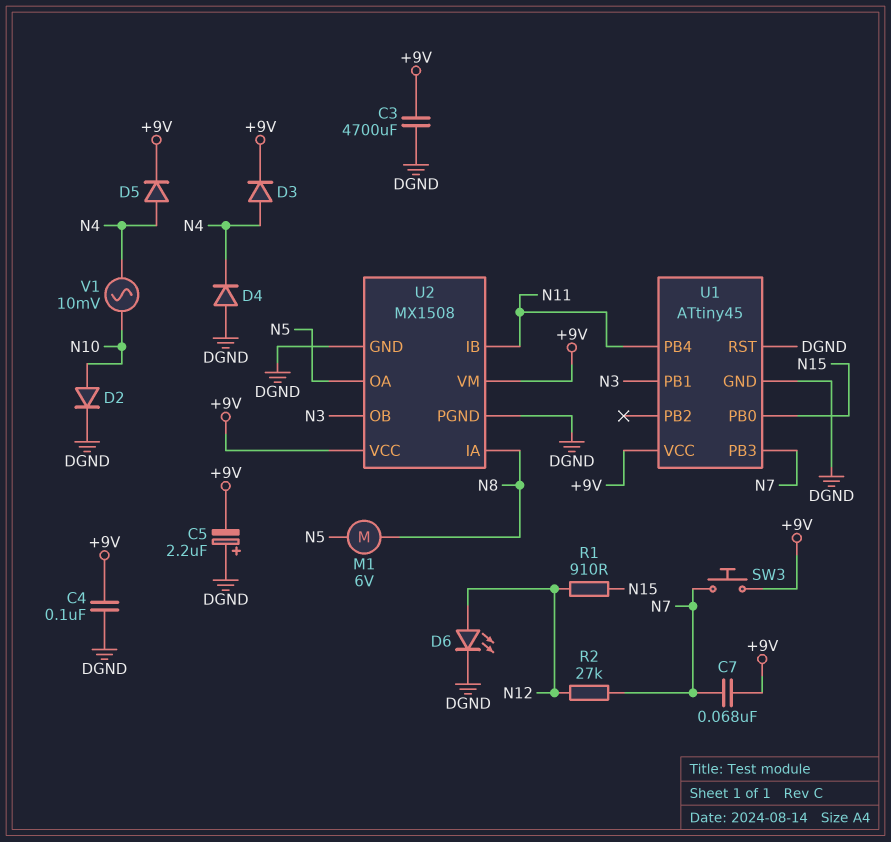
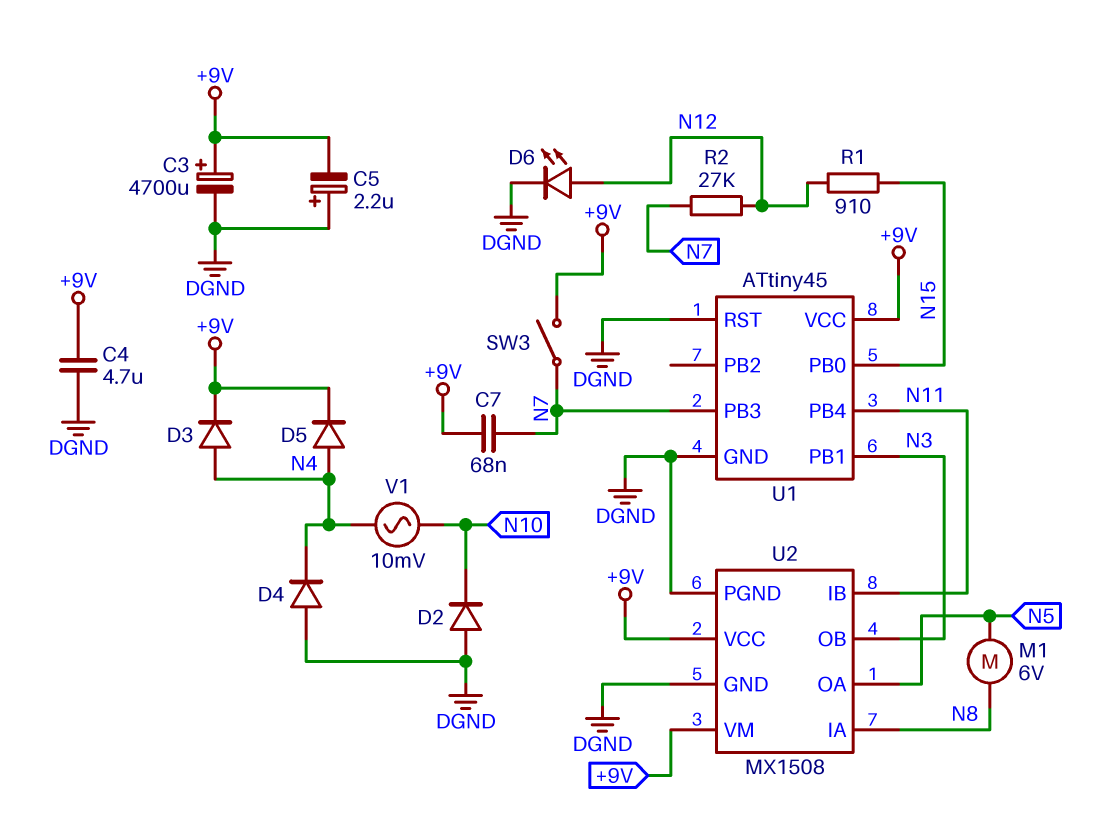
C3: 4700uF (+9V, DGND) -> 4700uF (plus +9V, minus DGND)
C4: 100nF (+9V, DGND) -> 4.7uF (+9V, DGND)
D2: diode (A N10, K DGND) -> diode (A DGND, K N10)
SW3: button (+9V, N7) -> switch (+9V, N7)

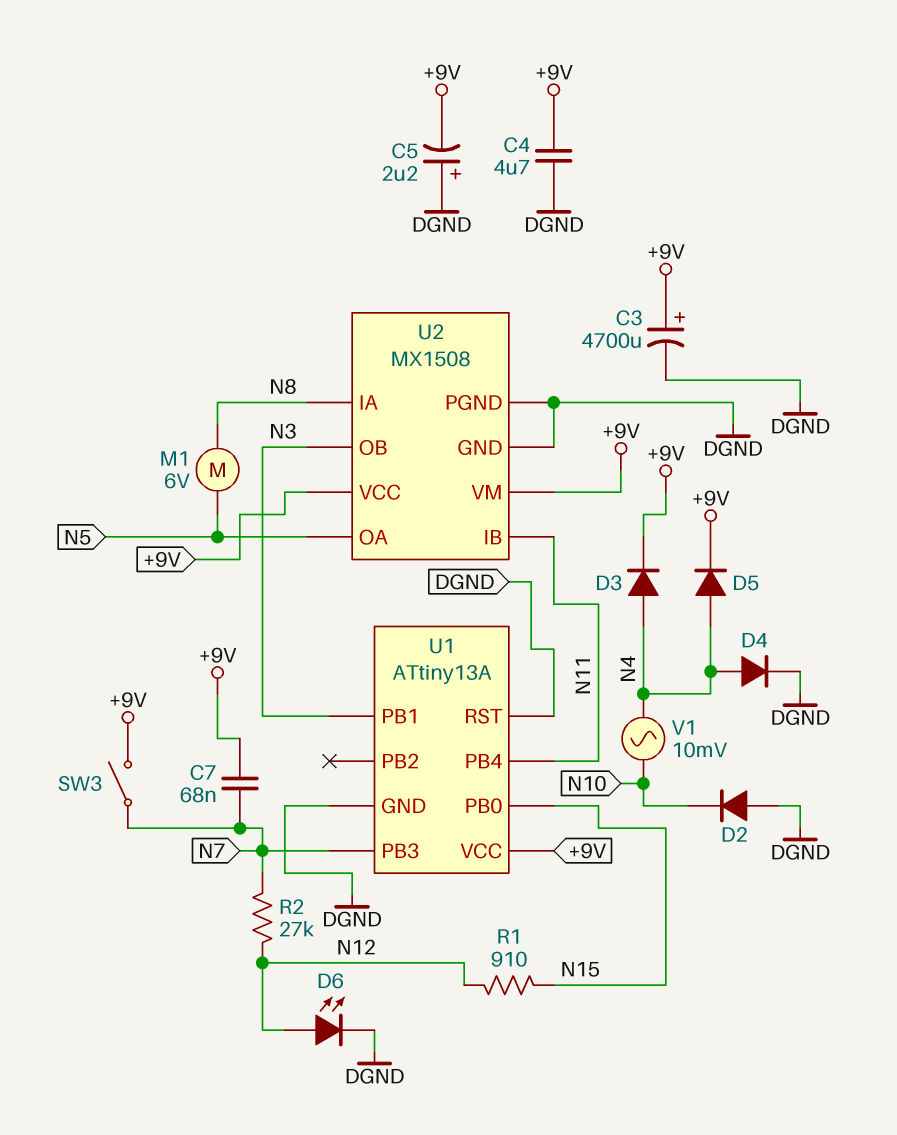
D4: diode (A DGND, K N4) -> diode (A N4, K DGND)
U1: ATtiny45 -> ATtiny13A

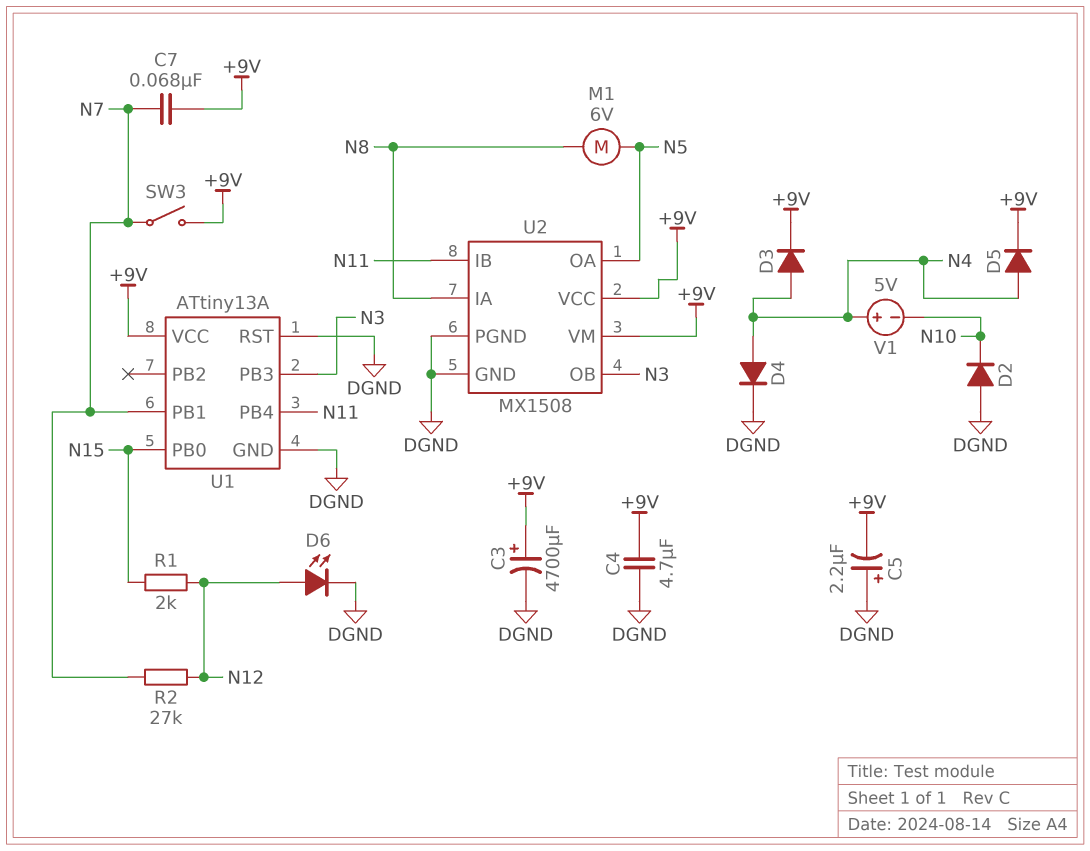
R1: 910 (N12, N15) -> 2k (N12, N15)
U1 pin PB1: N3 -> N7
U1 pin PB3: N7 -> N3
V1: AC 10mV (N4, N10) -> 5V (plus N4, minus N10)

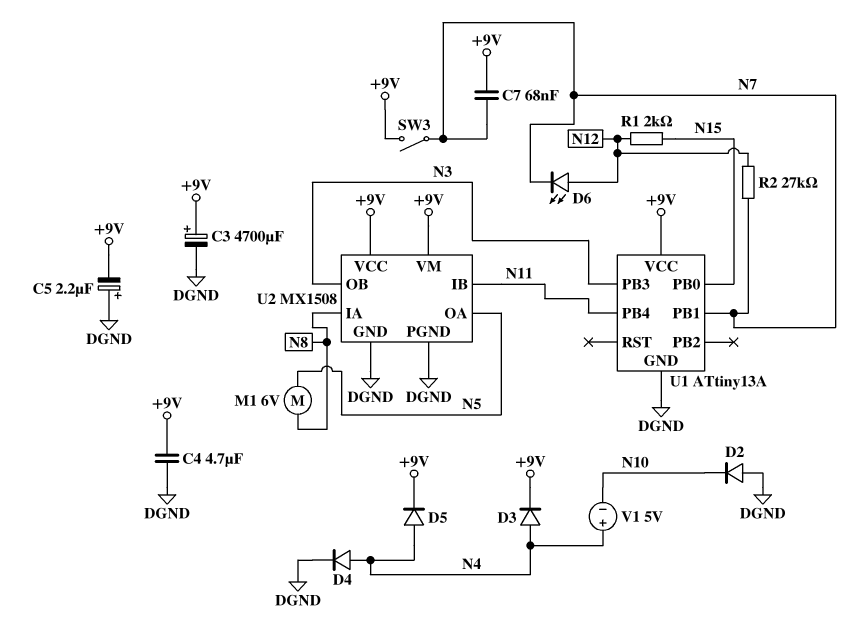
D6: LED (A N12, K DGND) -> LED (A N12, K N7)
U1 pin RST: DGND -> none

